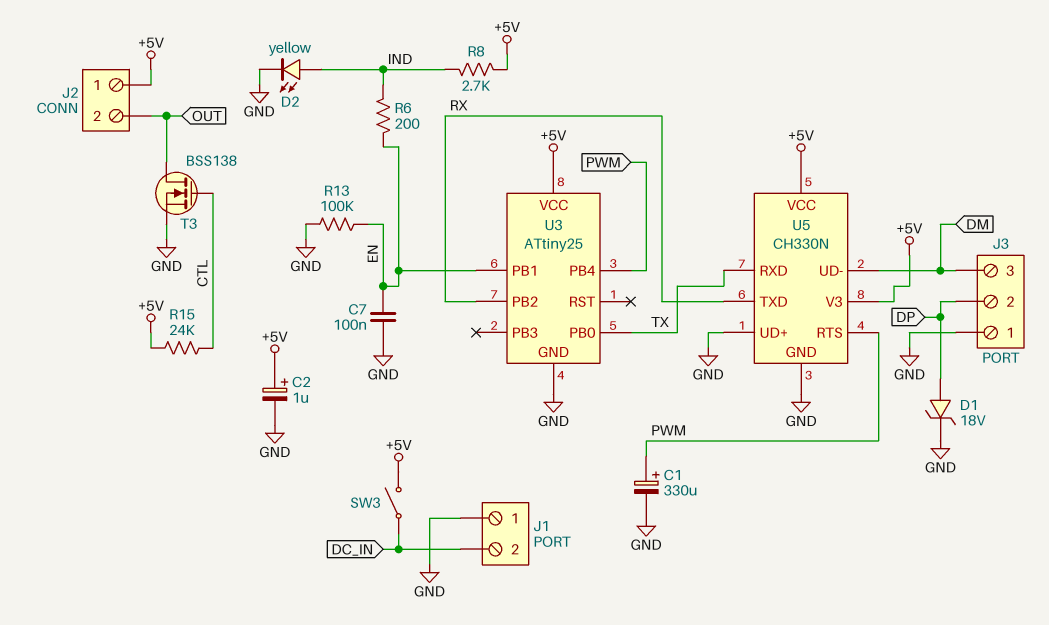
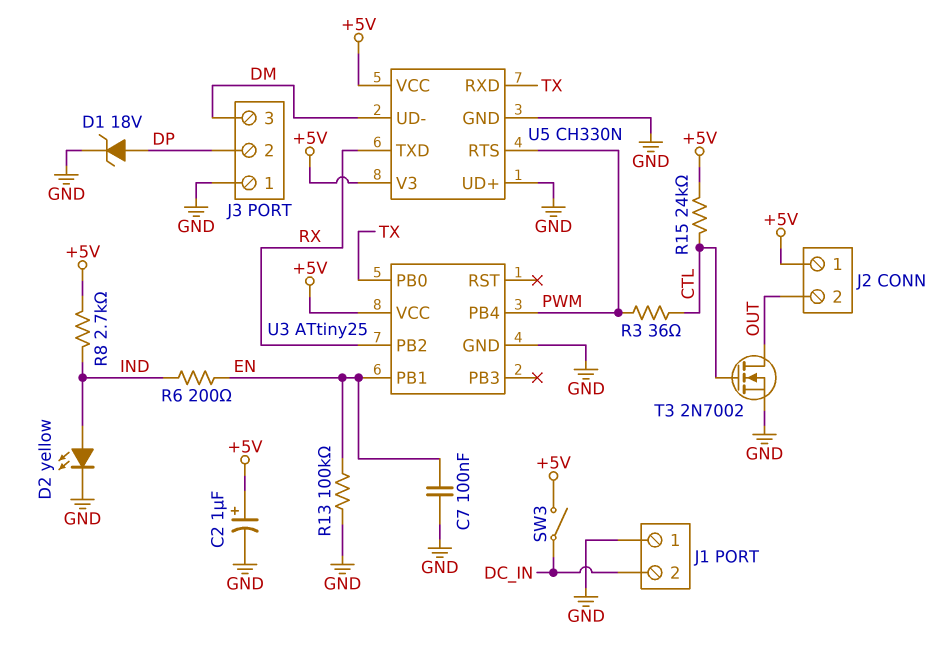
C1: 330uF (plus PWM, minus GND) -> none
R3: none -> 36 (CTL, PWM)
T3: NMOS BSS138 (G CTL, D OUT, S GND) -> NMOS 2N7002 (G CTL, D OUT, S GND)

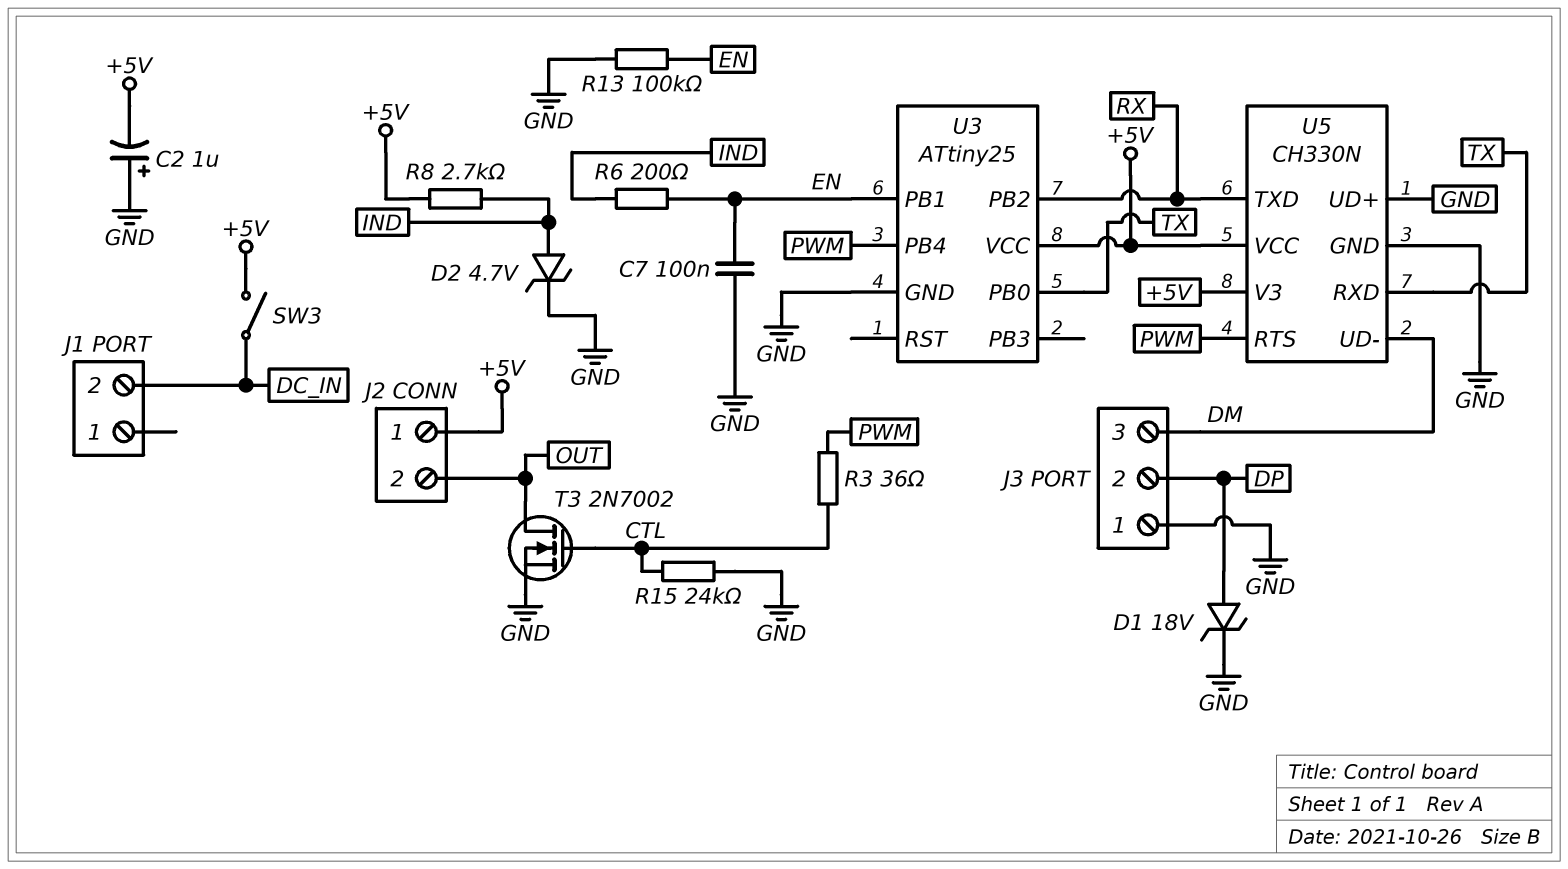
C2: 1uF (plus +5V, minus GND) -> 1uF (plus GND, minus +5V)
D2: LED yellow (A IND, K GND) -> zener 4.7V (A IND, K GND)
J1 pin 1: GND -> none
R15: 24k (+5V, CTL) -> 24k (CTL, GND)

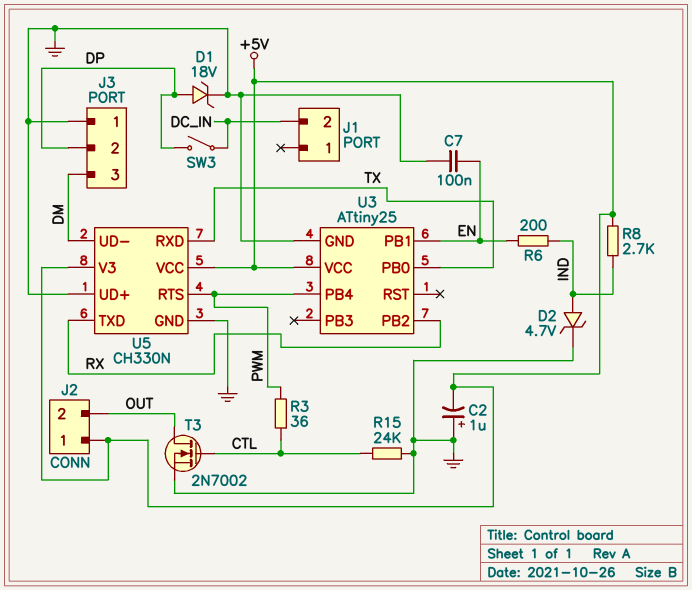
R13: 100k (EN, GND) -> none
SW3: switch (+5V, DC_IN) -> switch (DC_IN, DP)

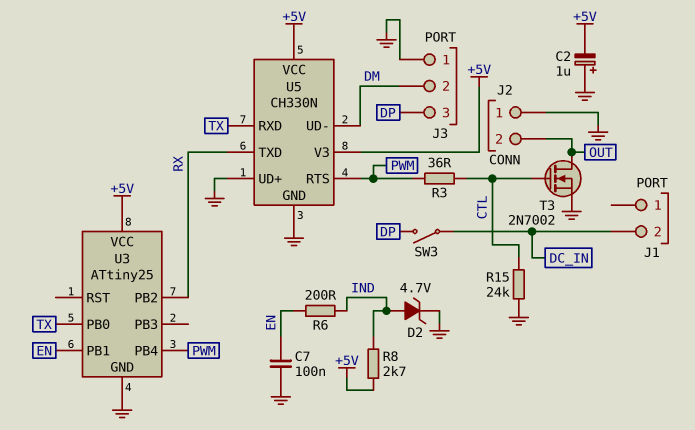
D1: zener 18V (A DP, K GND) -> none
J2 pin 1: +5V -> GND
J3 pin 2: DP -> DM
J3 pin 3: DM -> DP

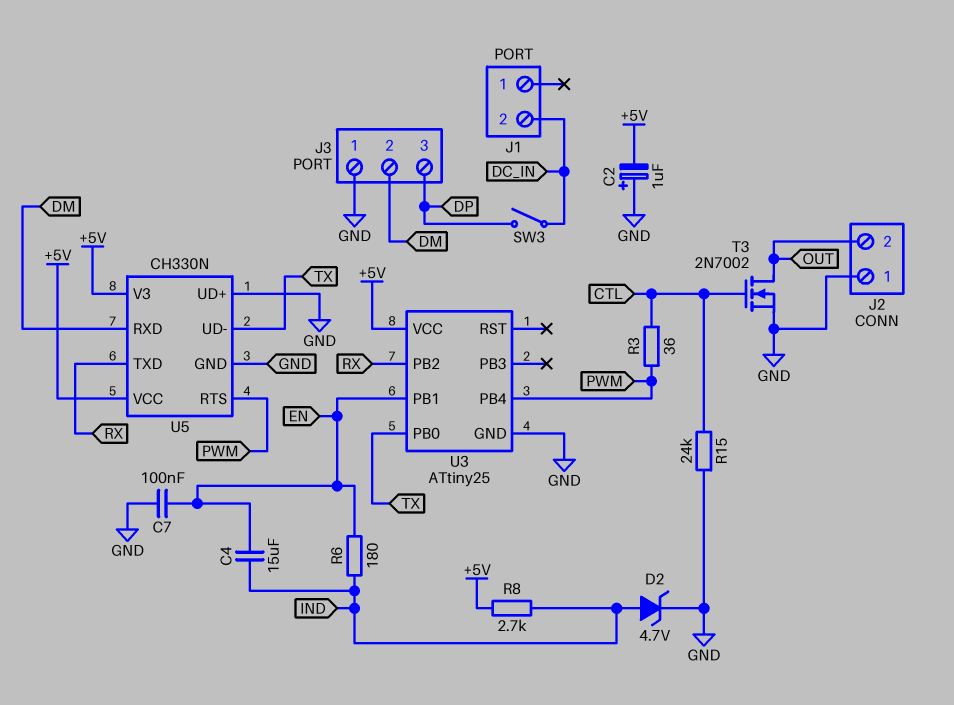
C4: none -> 15uF (EN, IND)
R6: 200 (EN, IND) -> 180 (EN, IND)
U5 pin RXD: TX -> DM
U5 pin UD-: DM -> TX

